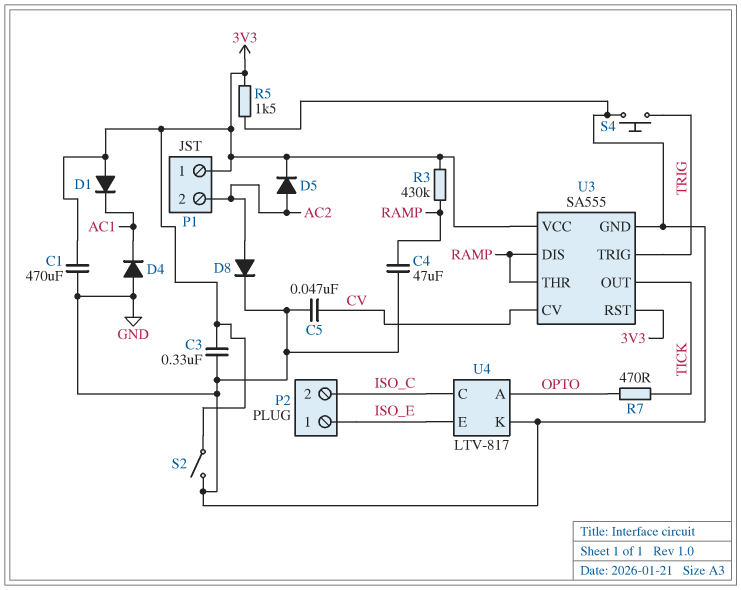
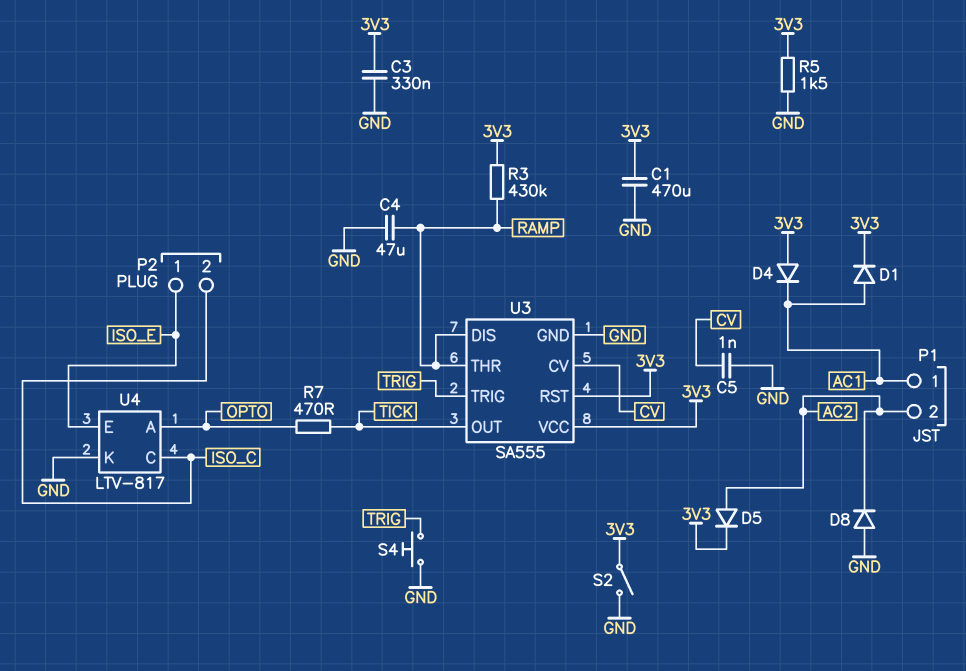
C5: 47nF (CV, GND) -> 1nF (CV, GND)
D1: diode (A 3V3, K AC1) -> diode (A AC1, K 3V3)
D4: diode (A GND, K AC1) -> diode (A 3V3, K AC1)
D8: diode (A AC2, K GND) -> diode (A GND, K AC2)
P1 pin 1: 3V3 -> AC1

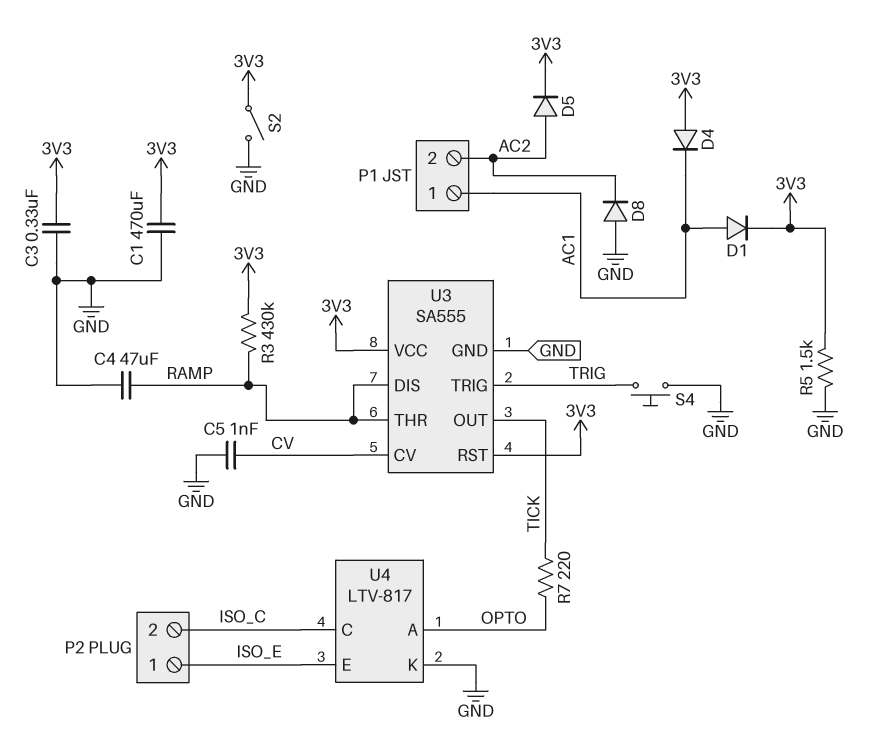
R7: 470 (OPTO, TICK) -> 220 (OPTO, TICK)

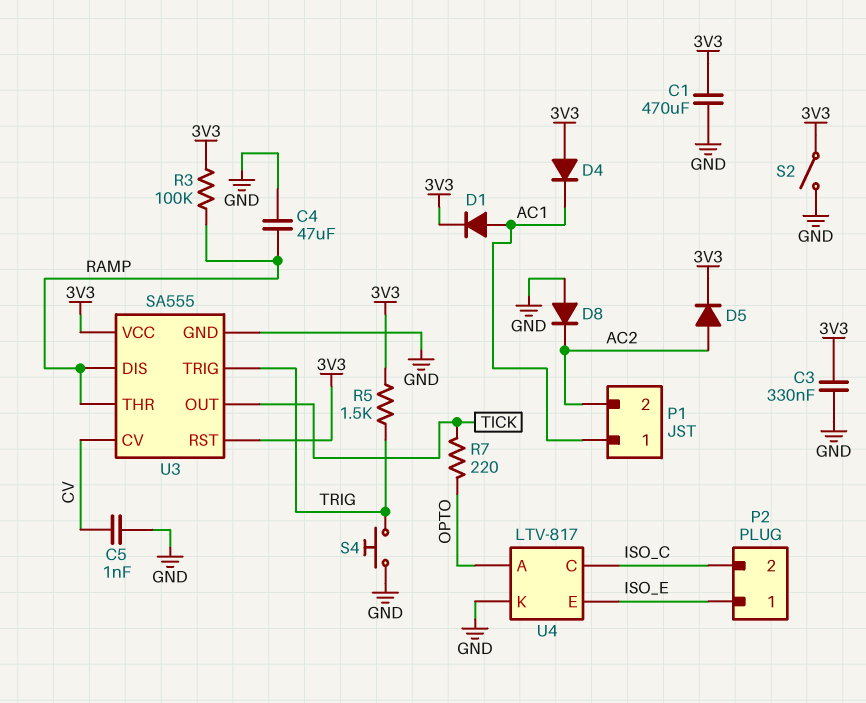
R3: 430k (3V3, RAMP) -> 100k (3V3, RAMP)
R5: 1.5k (3V3, GND) -> 1.5k (3V3, TRIG)

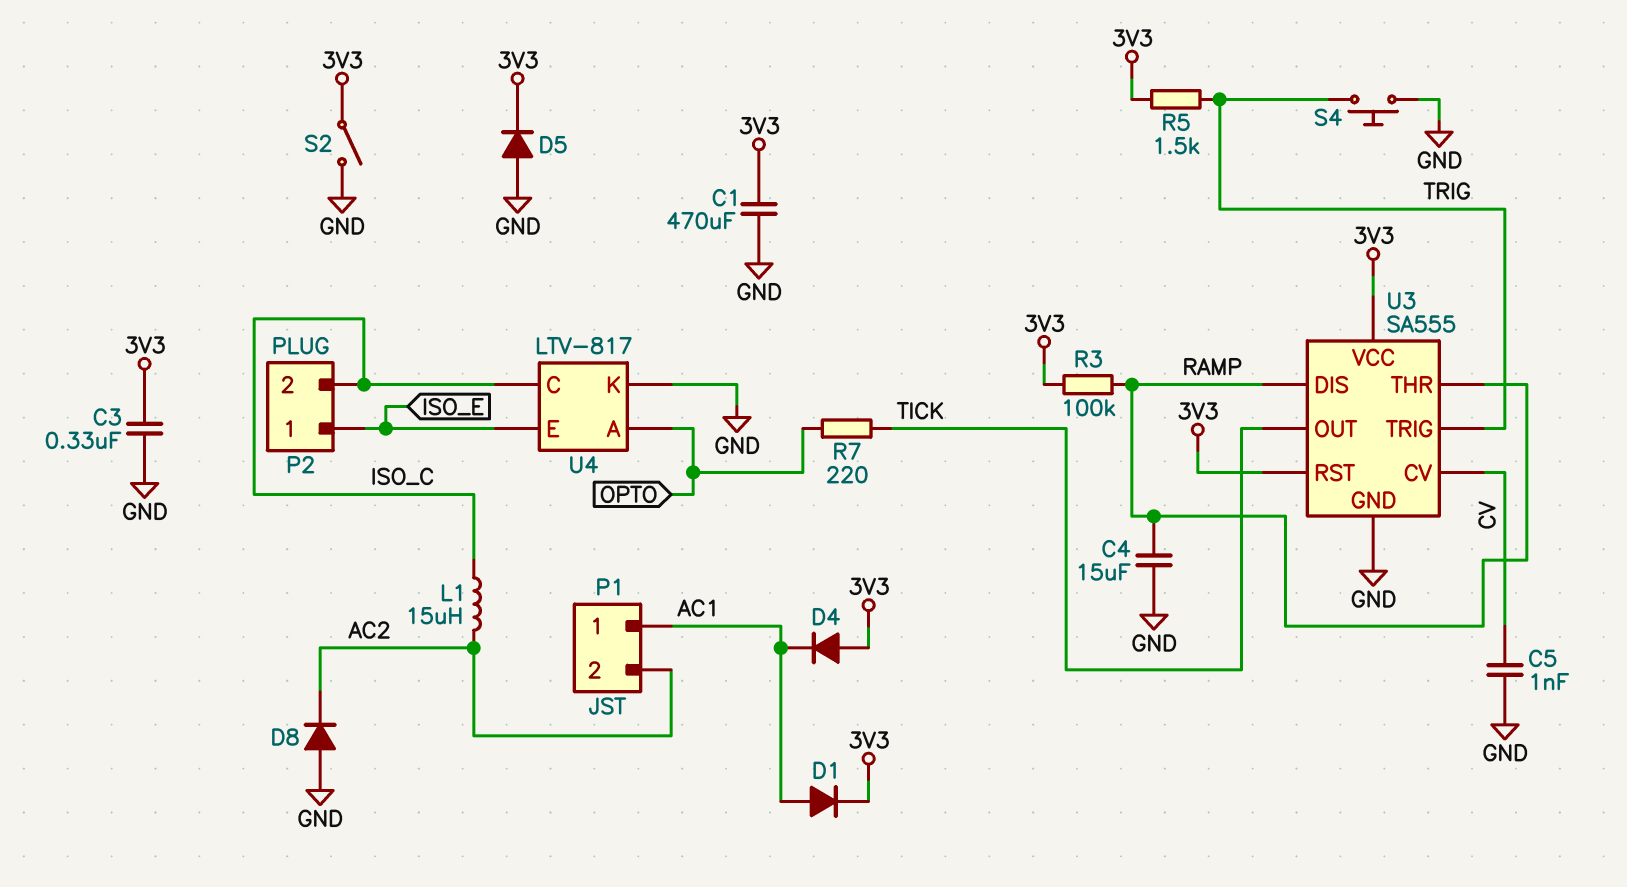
C4: 47uF (GND, RAMP) -> 15uF (GND, RAMP)
D5: diode (A AC2, K 3V3) -> diode (A GND, K 3V3)
L1: none -> 15uH (AC2, ISO_C)

